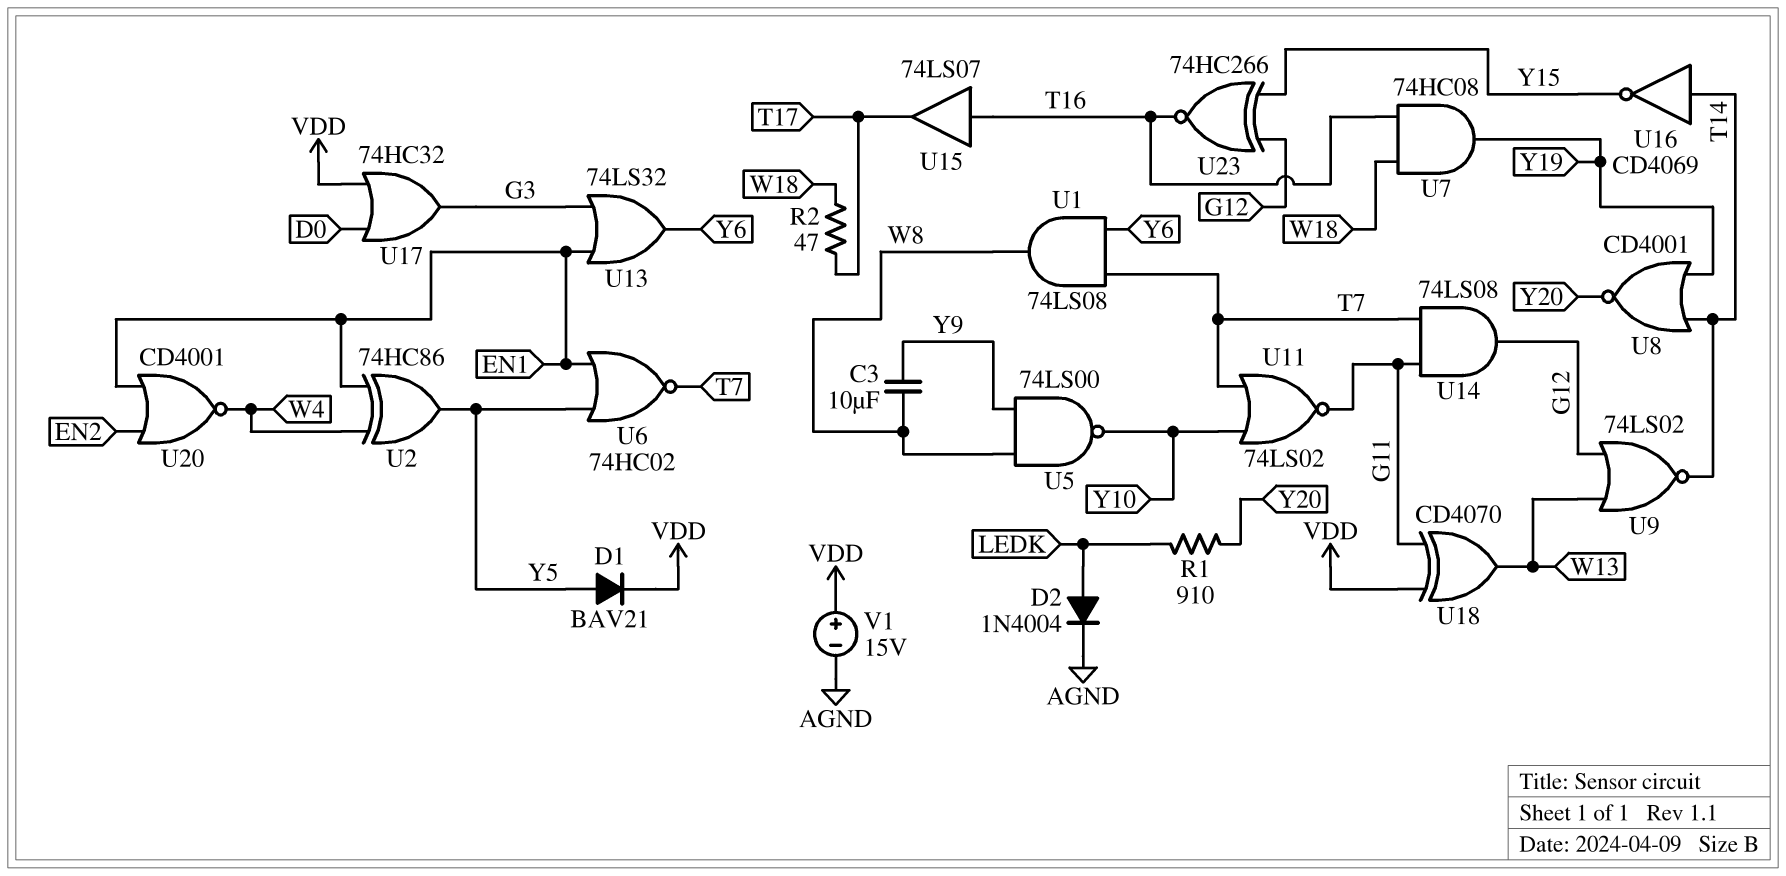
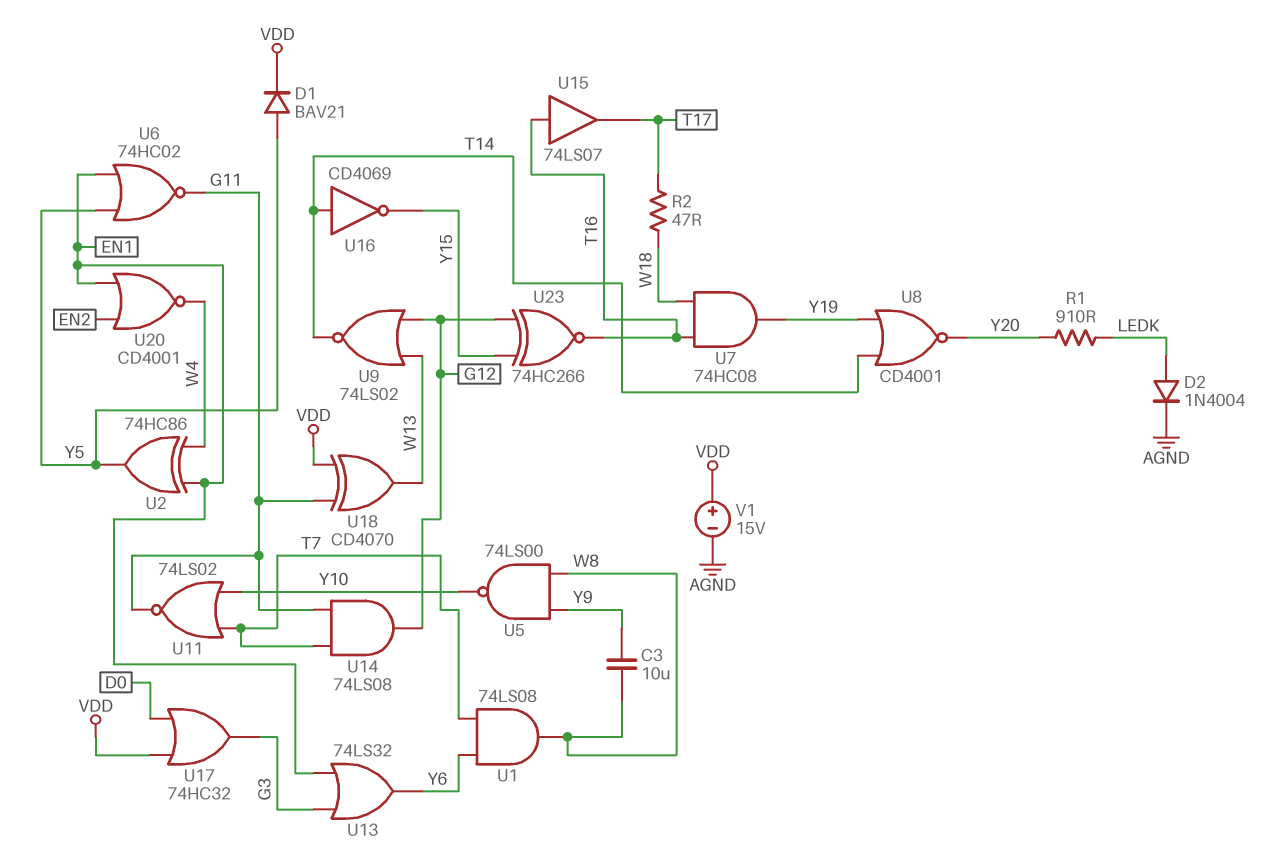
U6: NOR 74HC02 (in EN1, in Y5, out T7) -> NOR 74HC02 (in EN1, in Y5, out G11)

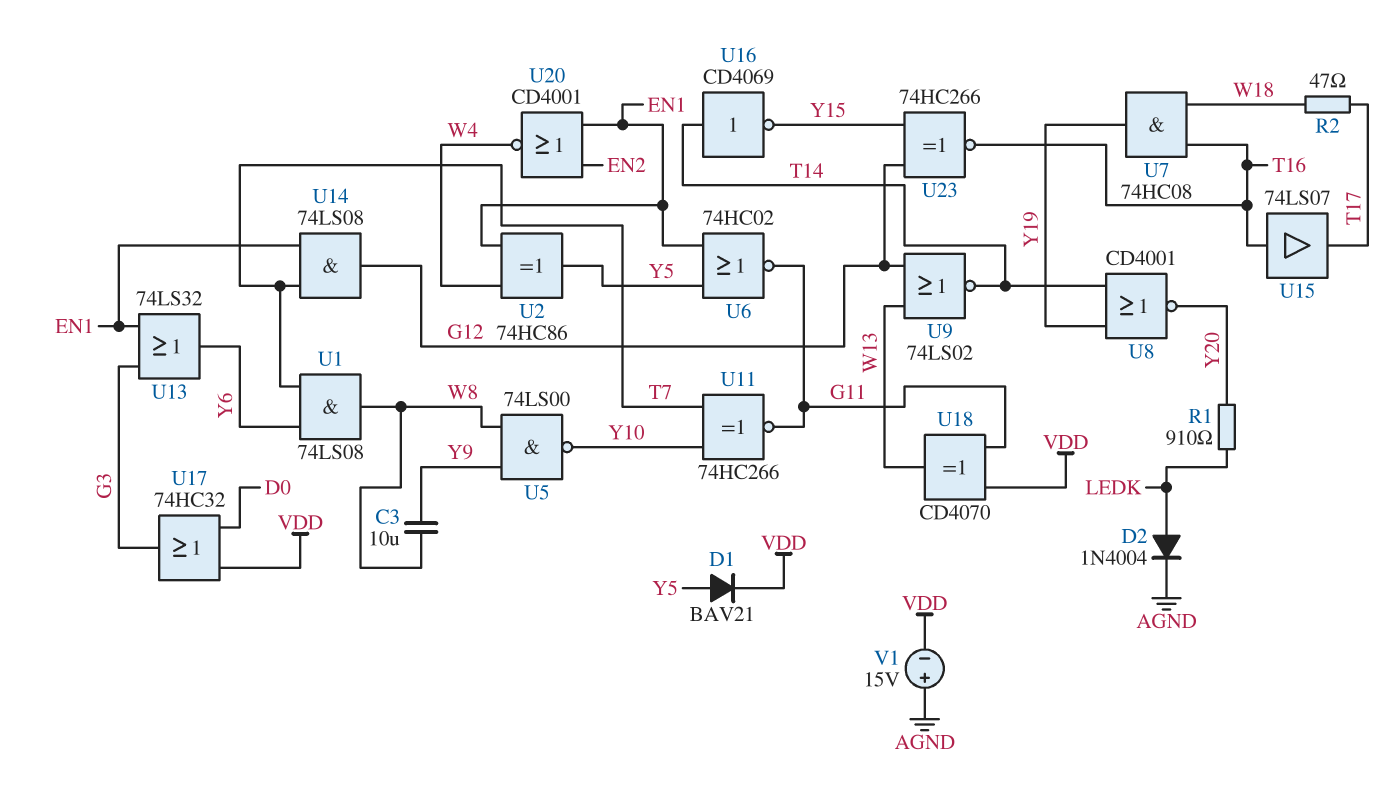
U11: NOR 74LS02 (in T7, in Y10, out G11) -> XNOR 74HC266 (in T7, in Y10, out G11)
U14: AND 74LS08 (in G11, in T7, out G12) -> AND 74LS08 (in EN1, in T7, out G12)
V1: 15V (plus VDD, minus AGND) -> 15V (plus AGND, minus VDD)

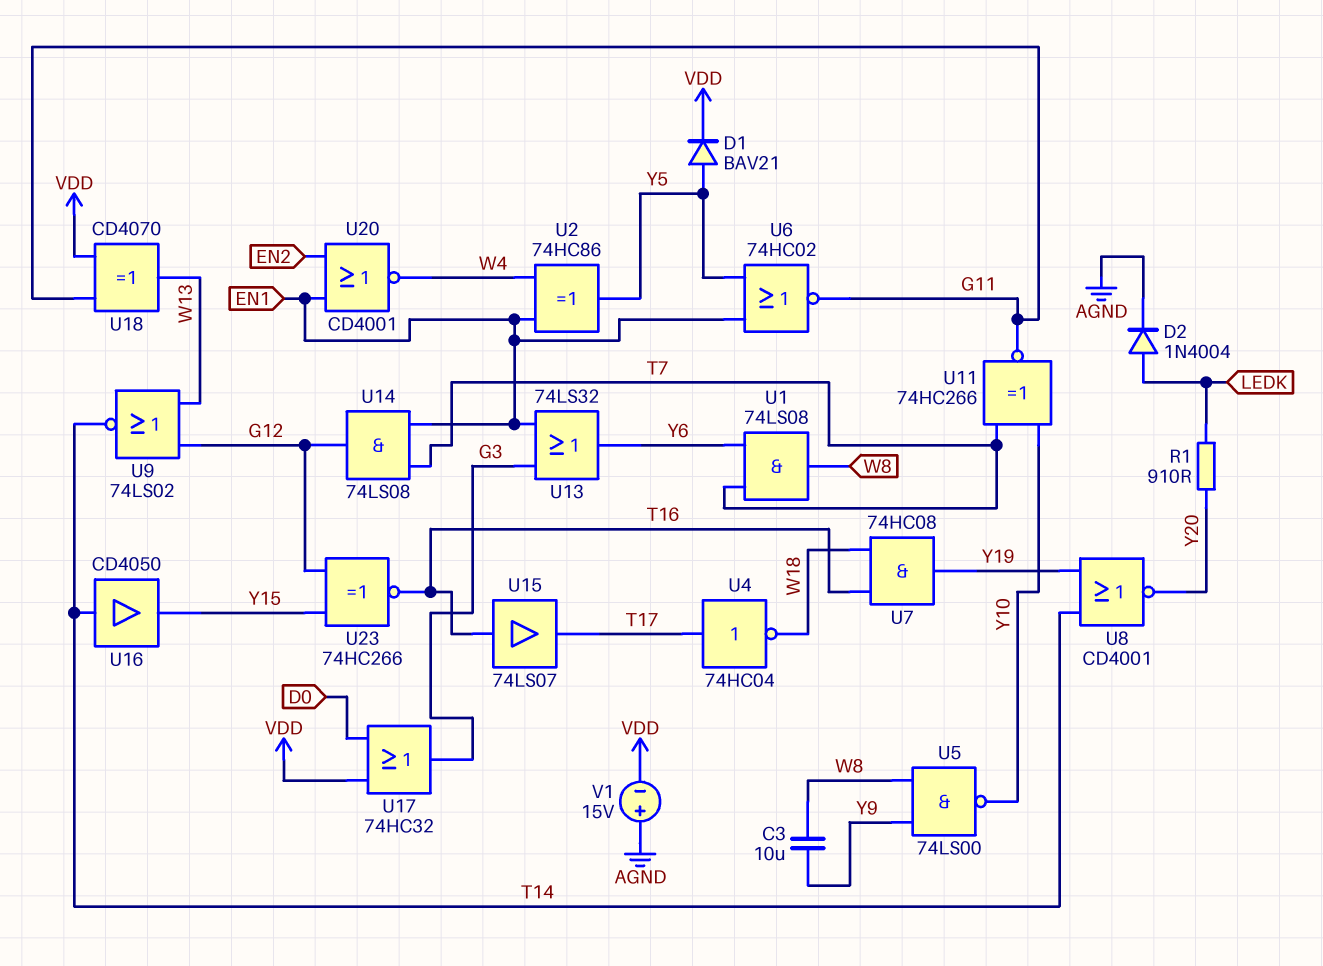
R2: 47 (T17, W18) -> none
U4: none -> NOT 74HC04 (in T17, out W18)
U16: NOT CD4069 (in T14, out Y15) -> buffer CD4050 (in T14, out Y15)

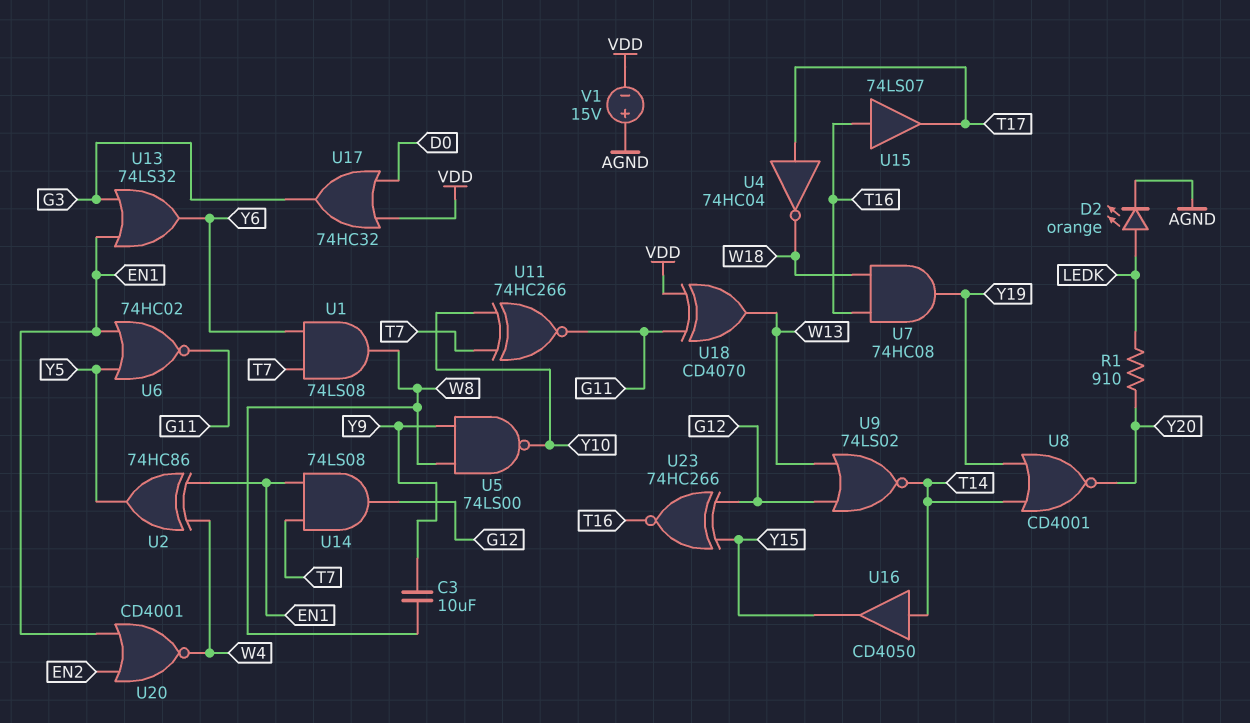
D1: diode BAV21 (A Y5, K VDD) -> none
D2: diode 1N4004 (A LEDK, K AGND) -> LED orange (A LEDK, K AGND)

